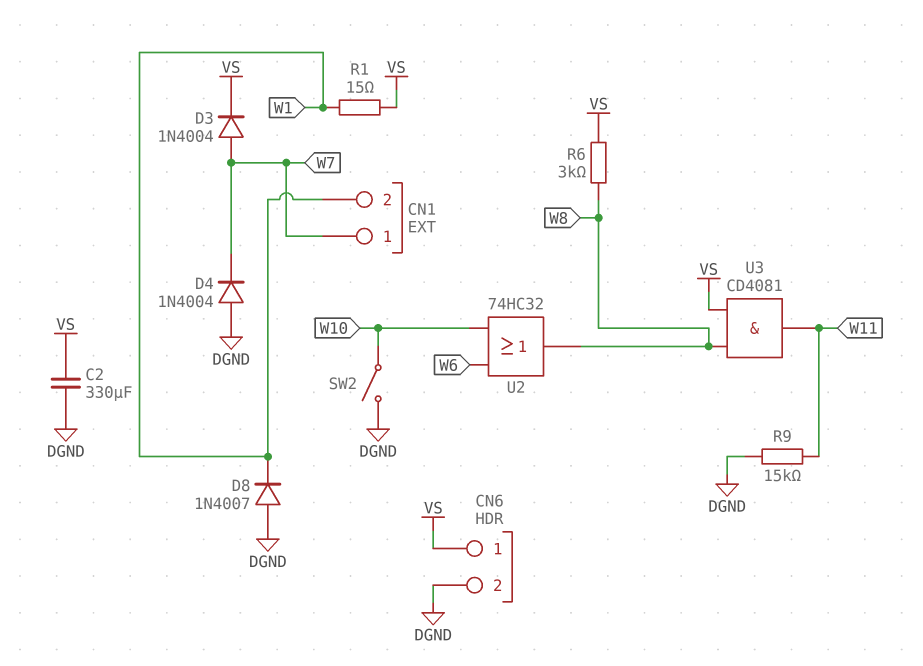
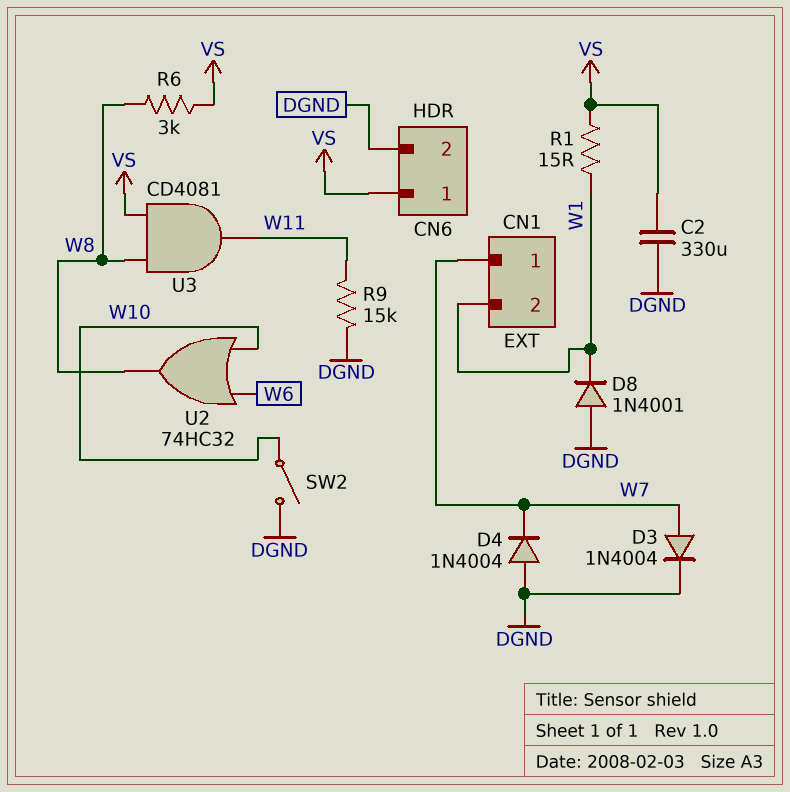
D3: diode 1N4004 (A W7, K VS) -> diode 1N4004 (A W7, K DGND)
D8: diode 1N4007 (A DGND, K W1) -> diode 1N4001 (A DGND, K W1)

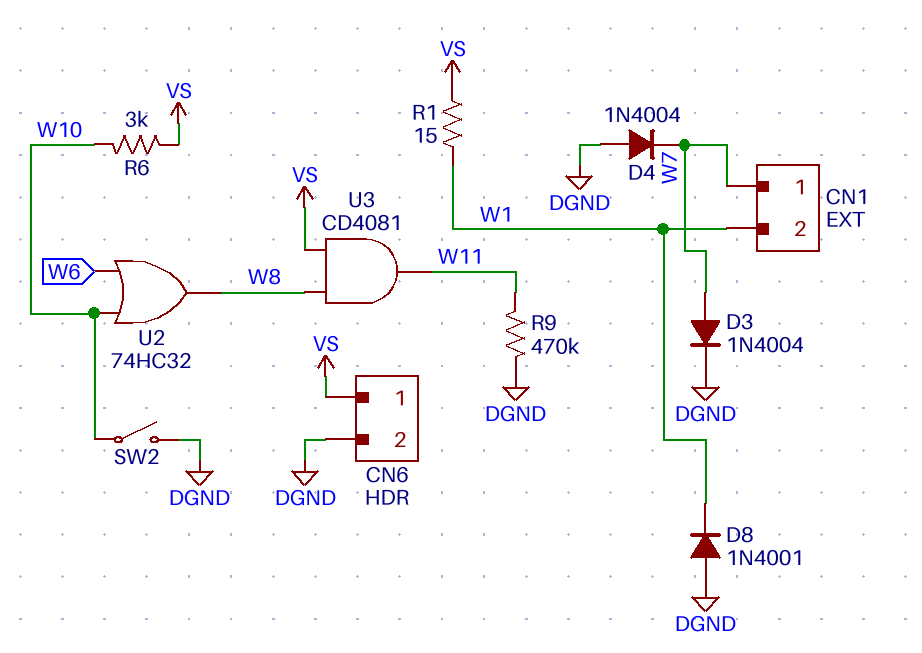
C2: 330uF (DGND, VS) -> none
R6: 3k (VS, W8) -> 3k (VS, W10)
R9: 15k (DGND, W11) -> 470k (DGND, W11)

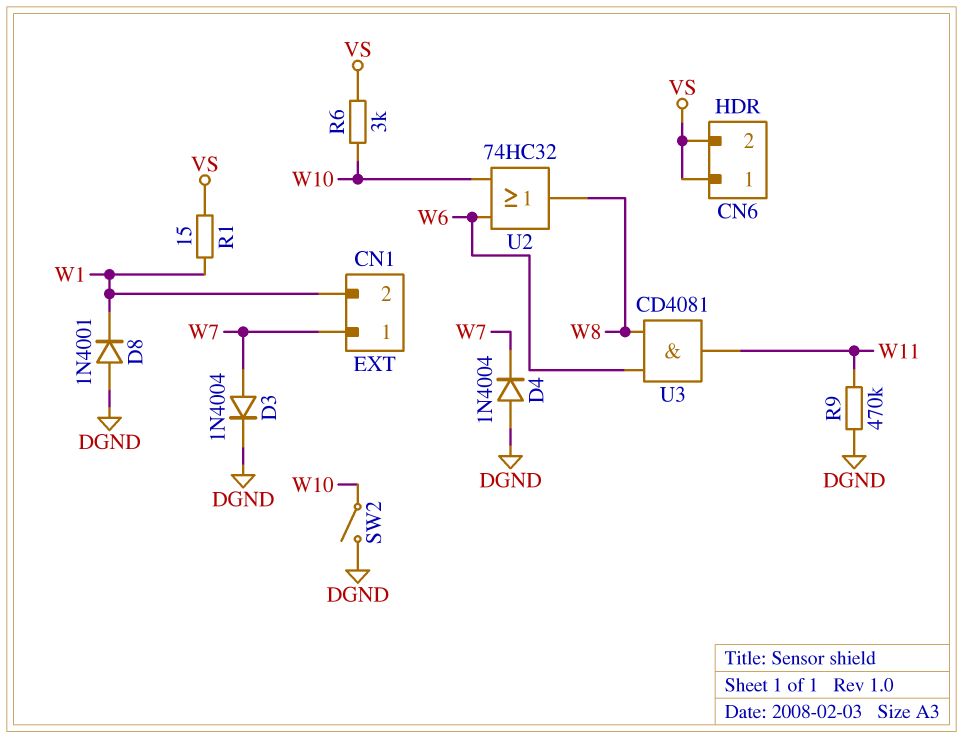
CN6 pin 2: DGND -> VS
U3: AND CD4081 (in VS, in W8, out W11) -> AND CD4081 (in W6, in W8, out W11)

